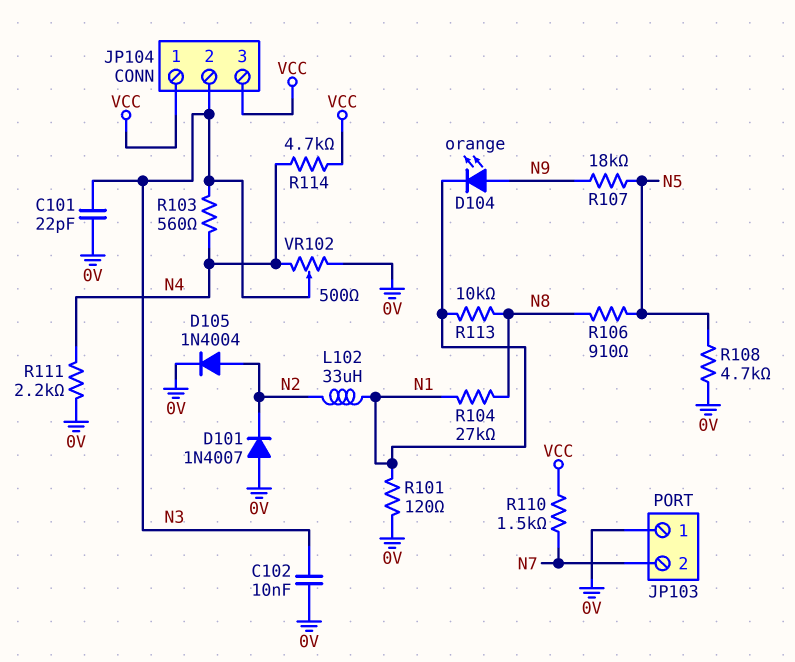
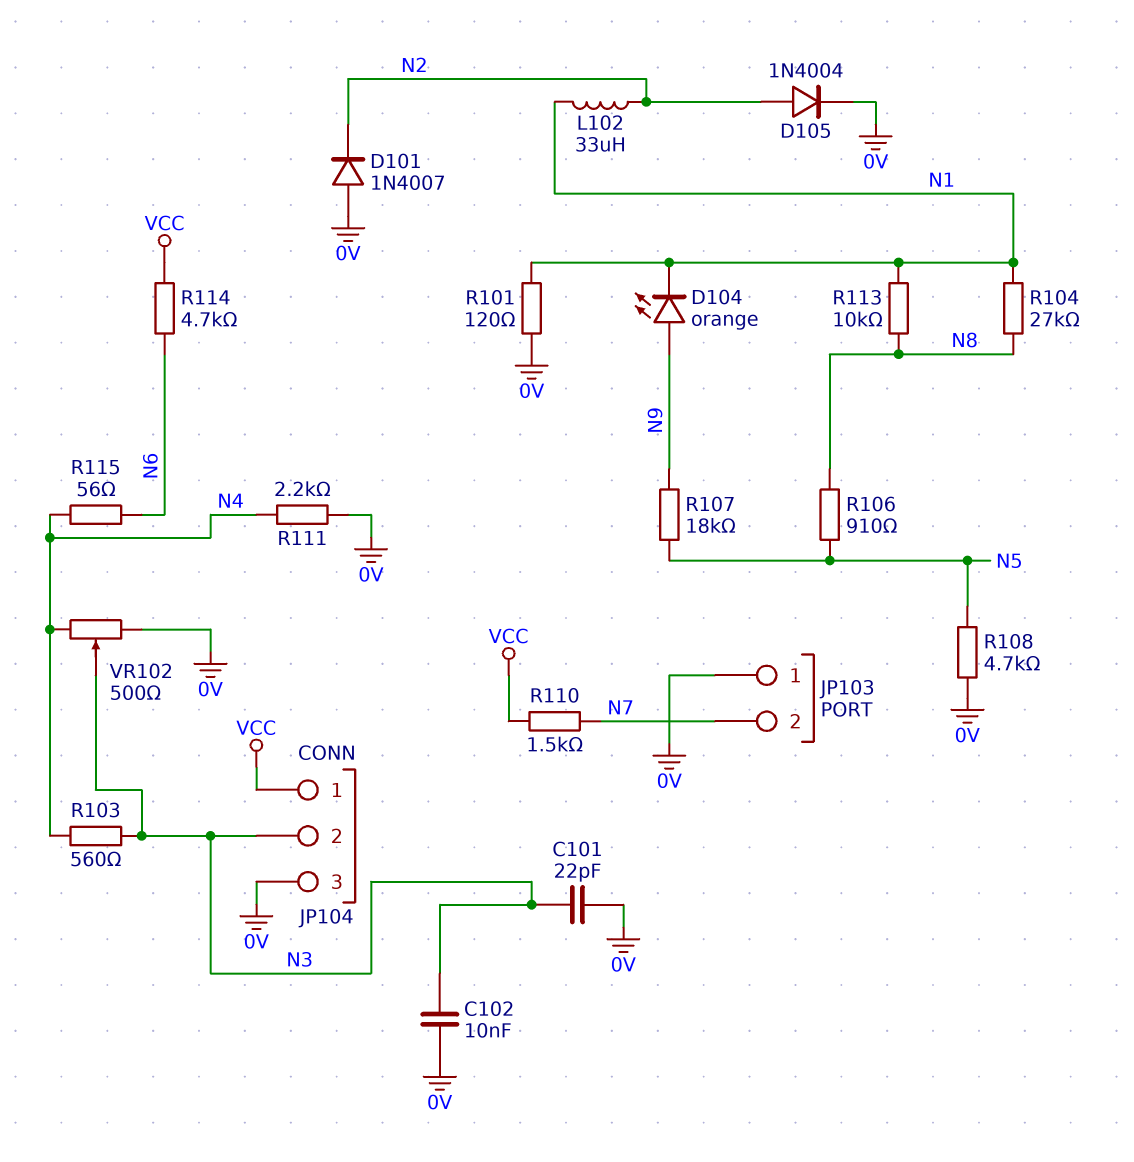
JP104 pin 3: VCC -> 0V
R114: 4.7k (N4, VCC) -> 4.7k (N6, VCC)
R115: none -> 56 (N4, N6)

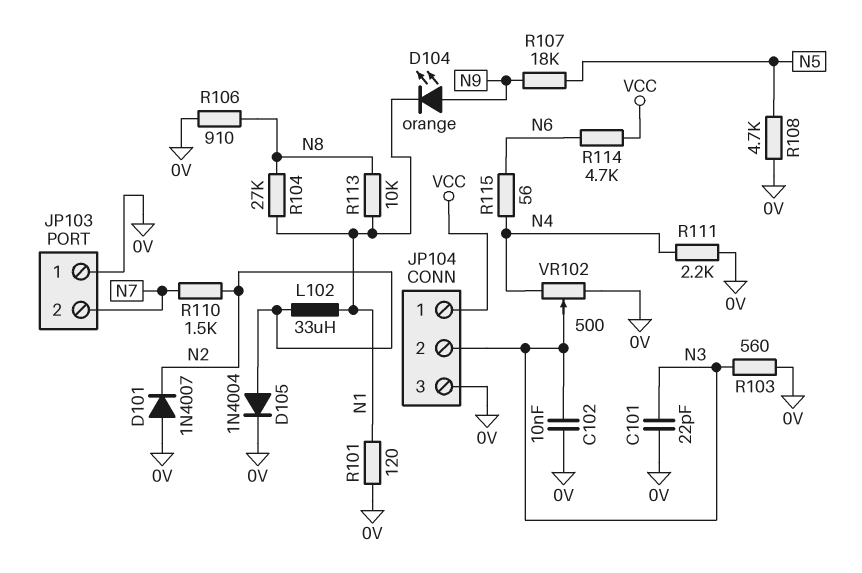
R103: 560 (N3, N4) -> 560 (0V, N3)
R106: 910 (N5, N8) -> 910 (0V, N8)
R110: 1.5k (N7, VCC) -> 1.5k (N2, N7)

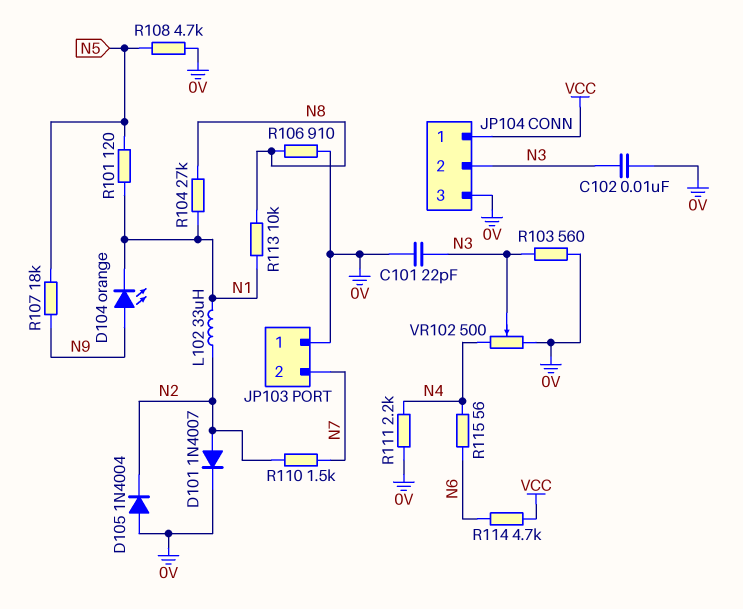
D101: diode 1N4007 (A 0V, K N2) -> diode 1N4007 (A N2, K 0V)
D105: diode 1N4004 (A N2, K 0V) -> diode 1N4004 (A 0V, K N2)
R101: 120 (0V, N1) -> 120 (N1, N5)

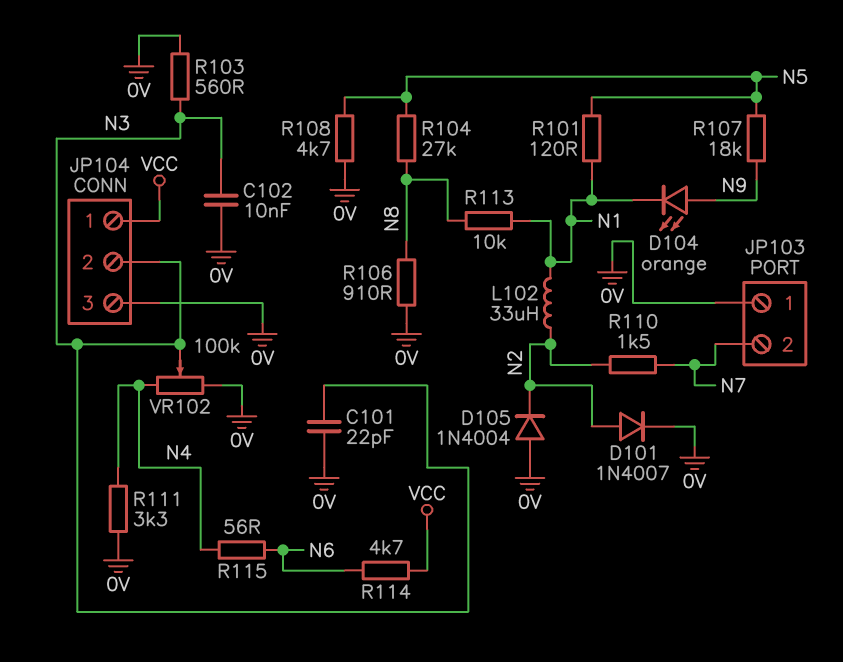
R104: 27k (N1, N8) -> 27k (N5, N8)
R111: 2.2k (0V, N4) -> 3.3k (0V, N4)
VR102: 500 (0V, N4, wiper N3) -> 100k (0V, N4, wiper N3)

